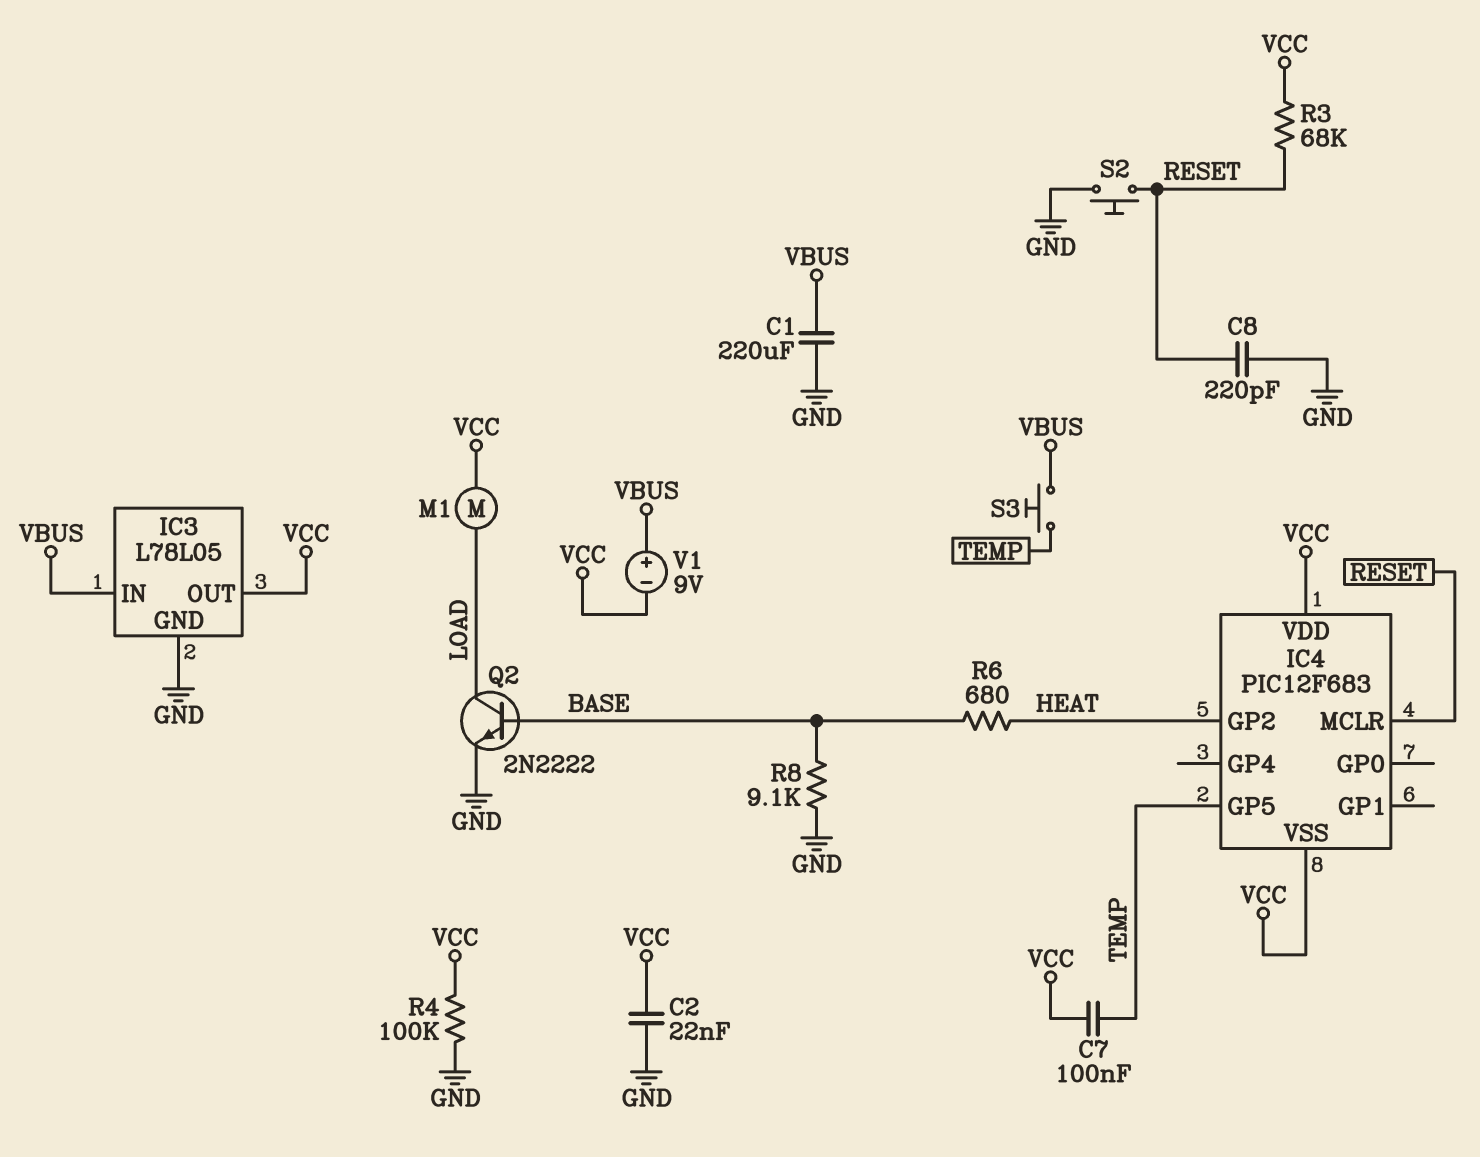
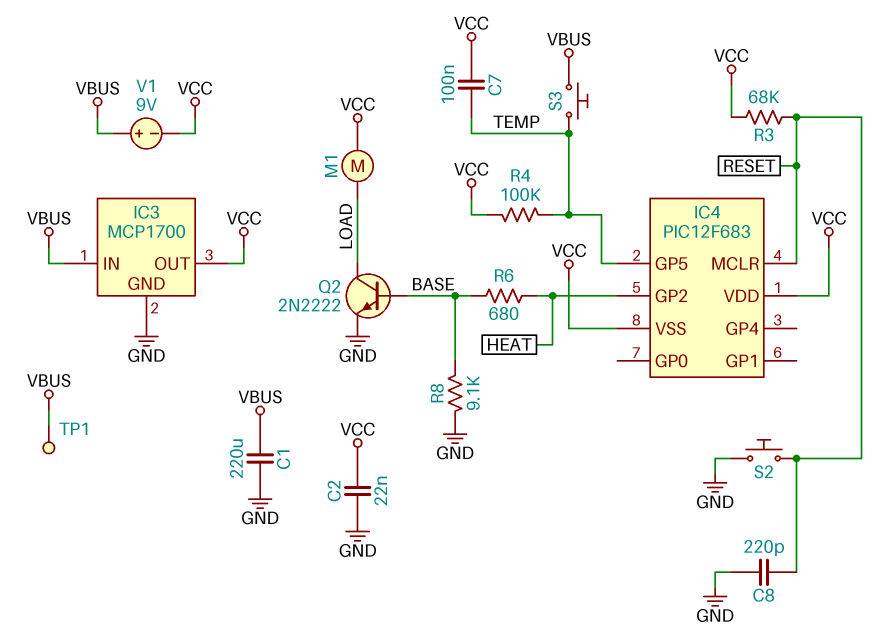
IC3: L78L05 -> MCP1700
R4: 100k (GND, VCC) -> 100k (TEMP, VCC)
TP1: none -> test point (VBUS)

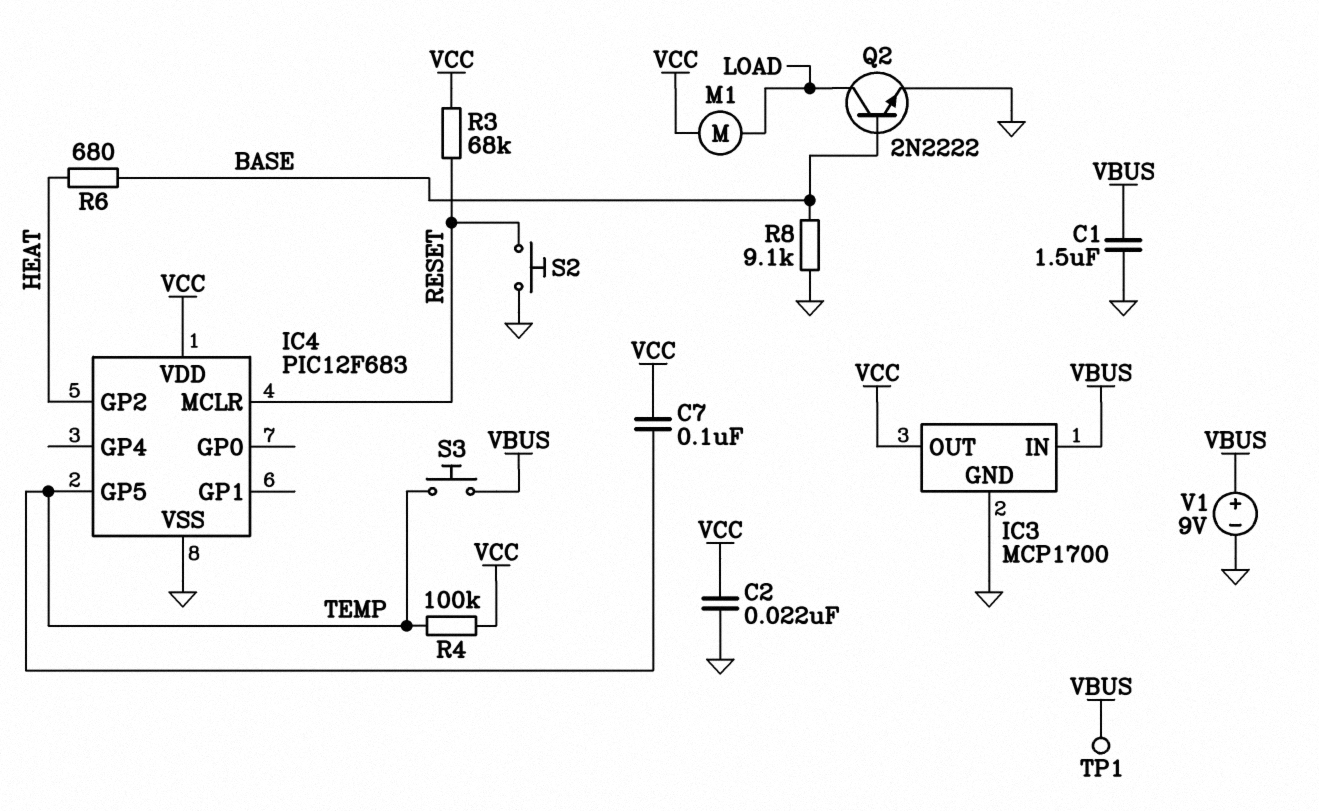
C1: 220uF (GND, VBUS) -> 1.5uF (GND, VBUS)
C8: 220pF (GND, RESET) -> none
IC4 pin VSS: VCC -> GND
V1: 9V (plus VBUS, minus VCC) -> 9V (plus VBUS, minus GND)

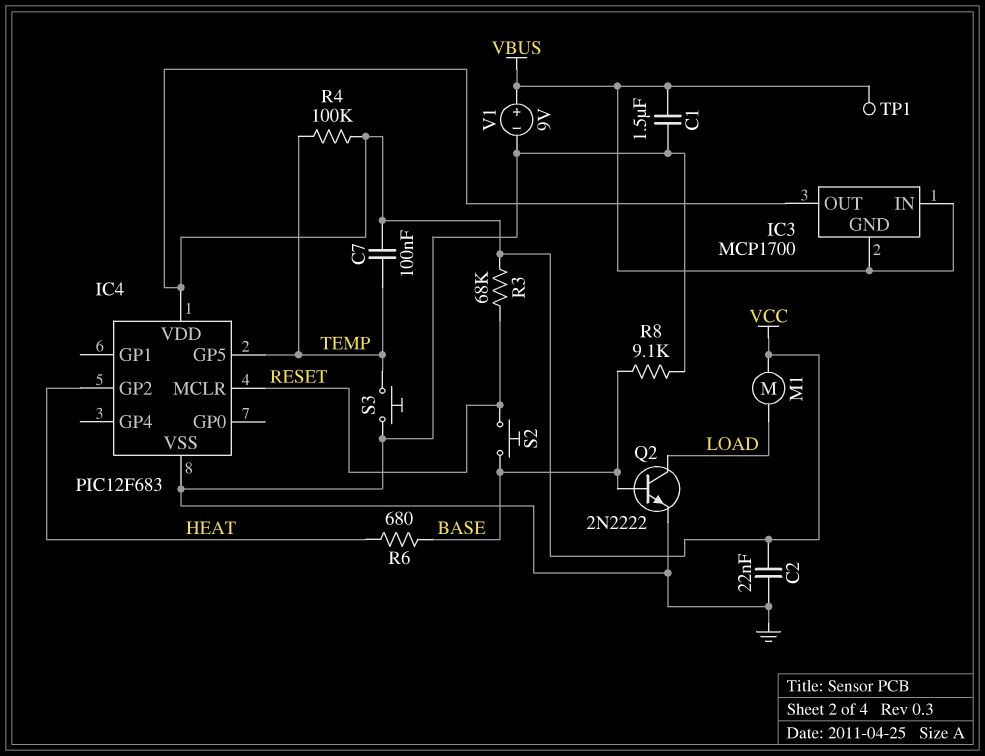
IC3 pin GND: GND -> VBUS
S2: button (GND, RESET) -> button (BASE, RESET)
S3: button (TEMP, VBUS) -> button (GND, TEMP)

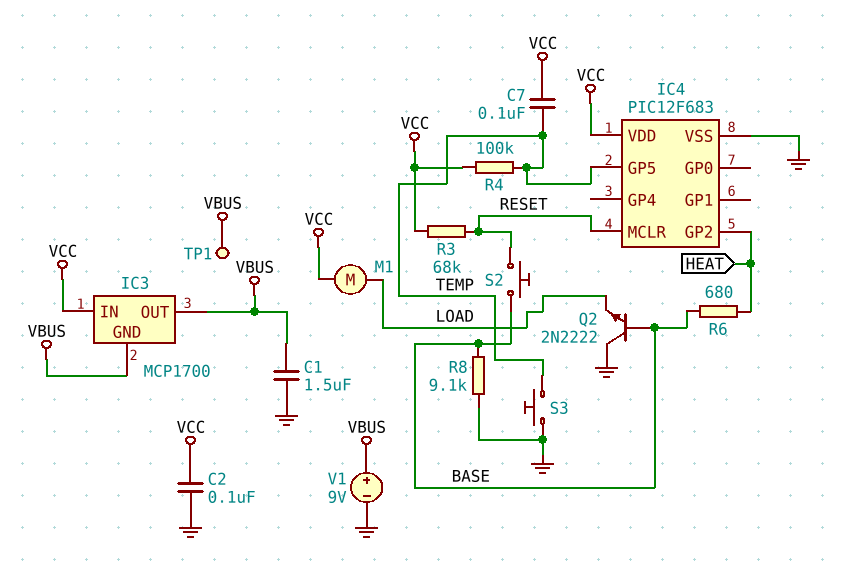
C2: 22nF (GND, VCC) -> 100nF (GND, VCC)
IC3 pin IN: VBUS -> VCC
IC3 pin OUT: VCC -> VBUS
Q2: NPN 2N2222 (B BASE, C LOAD, E GND) -> NPN 2N2222 (B BASE, C GND, E LOAD)

